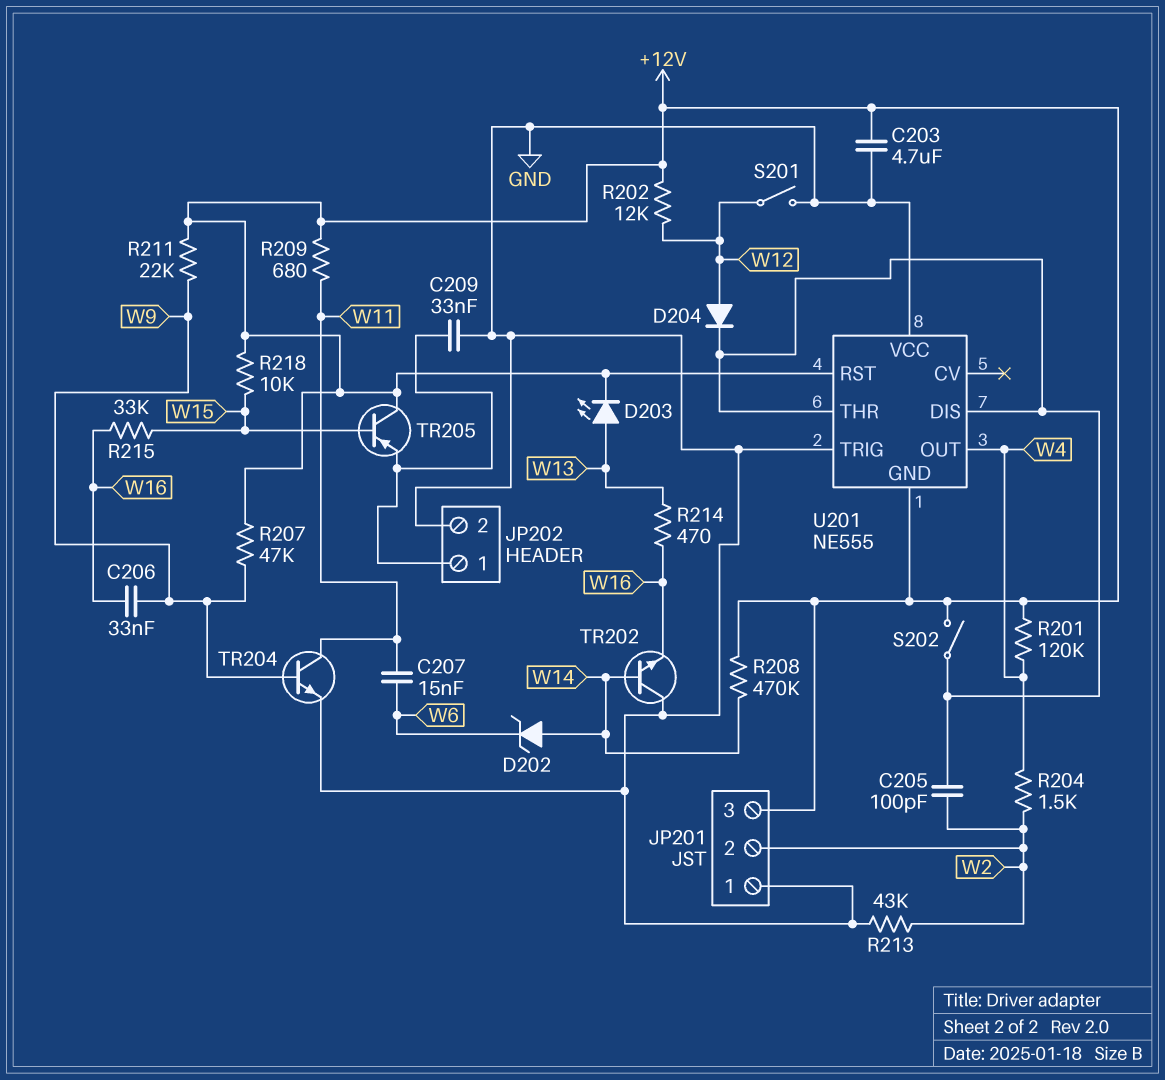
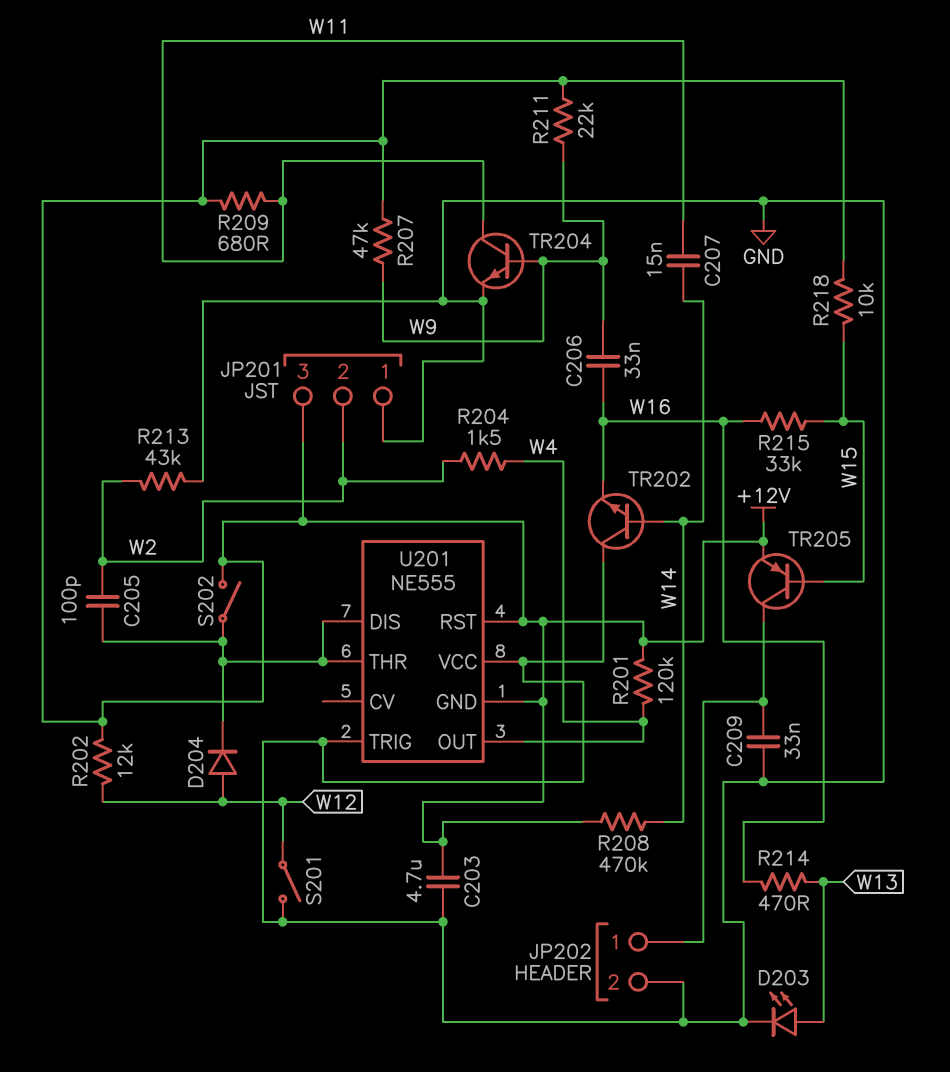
C207: 15nF (W6, W11) -> 15nF (W11, W14)
D202: zener (A W14, K W6) -> none
D203: LED (A W13, K +12V) -> LED (A W13, K GND)
TR205: PNP (B W15, C +12V, E JP202/1) -> PNP (B W15, C JP202/1, E +12V)

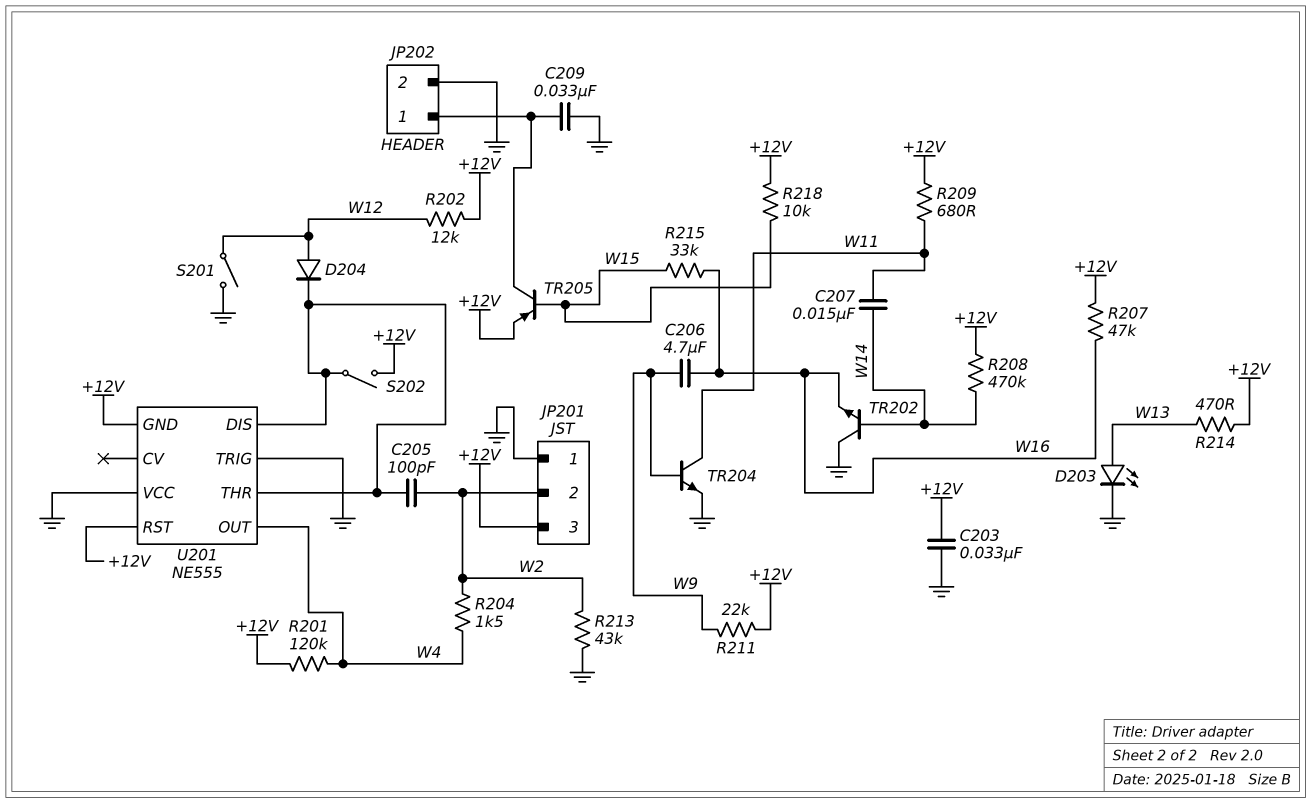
C203: 4.7uF (+12V, GND) -> 33nF (+12V, GND)
C206: 33nF (W9, W16) -> 4.7uF (W9, W16)
R207: 47k (+12V, W9) -> 47k (+12V, W16)
R214: 470 (W13, W16) -> 470 (+12V, W13)

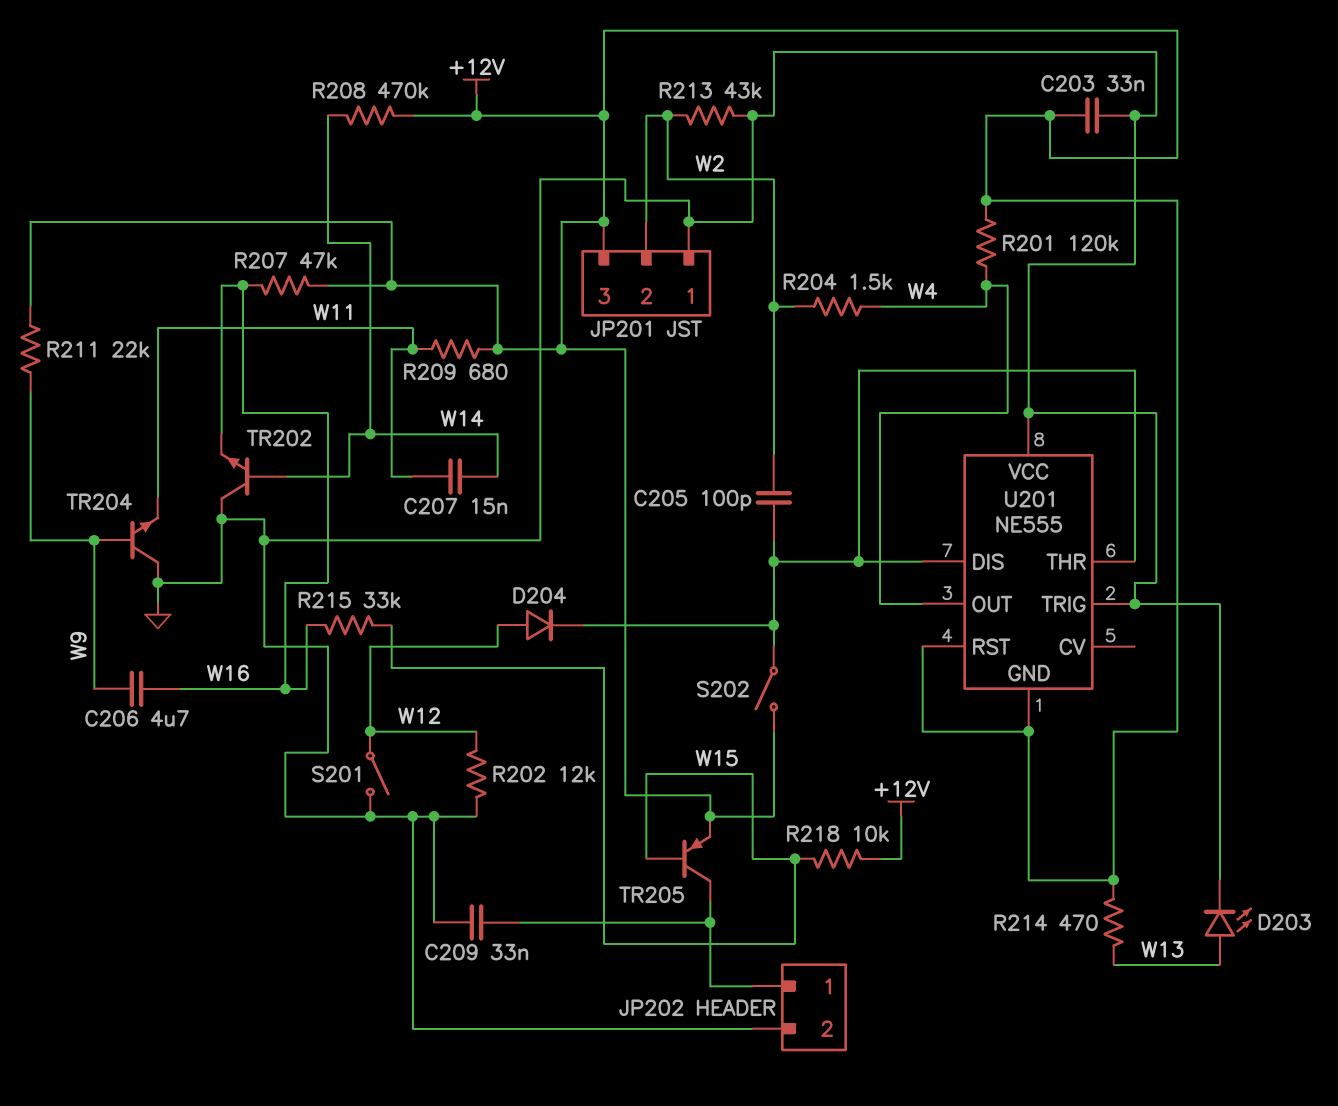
R202: 12k (+12V, W12) -> 12k (GND, W12)
TR204: NPN (B W9, C W11, E GND) -> NPN (B W9, C GND, E W11)

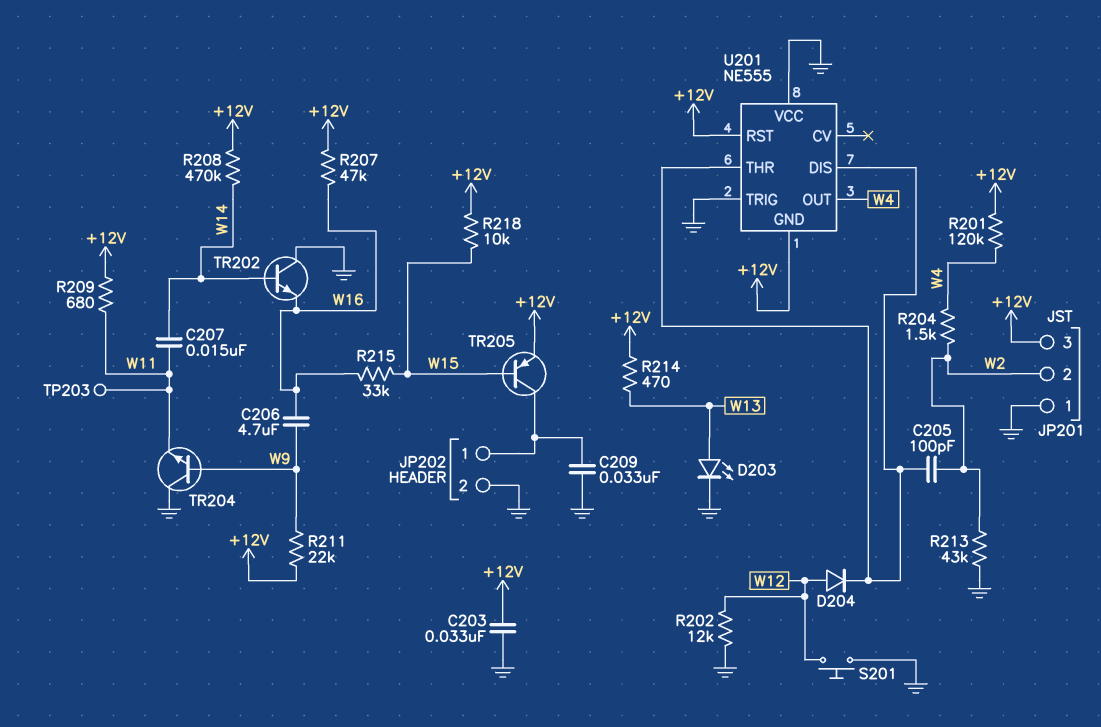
S201: switch (GND, W12) -> button (GND, W12)
S202: switch (+12V, U201/DIS) -> none
TP203: none -> test point (W11)

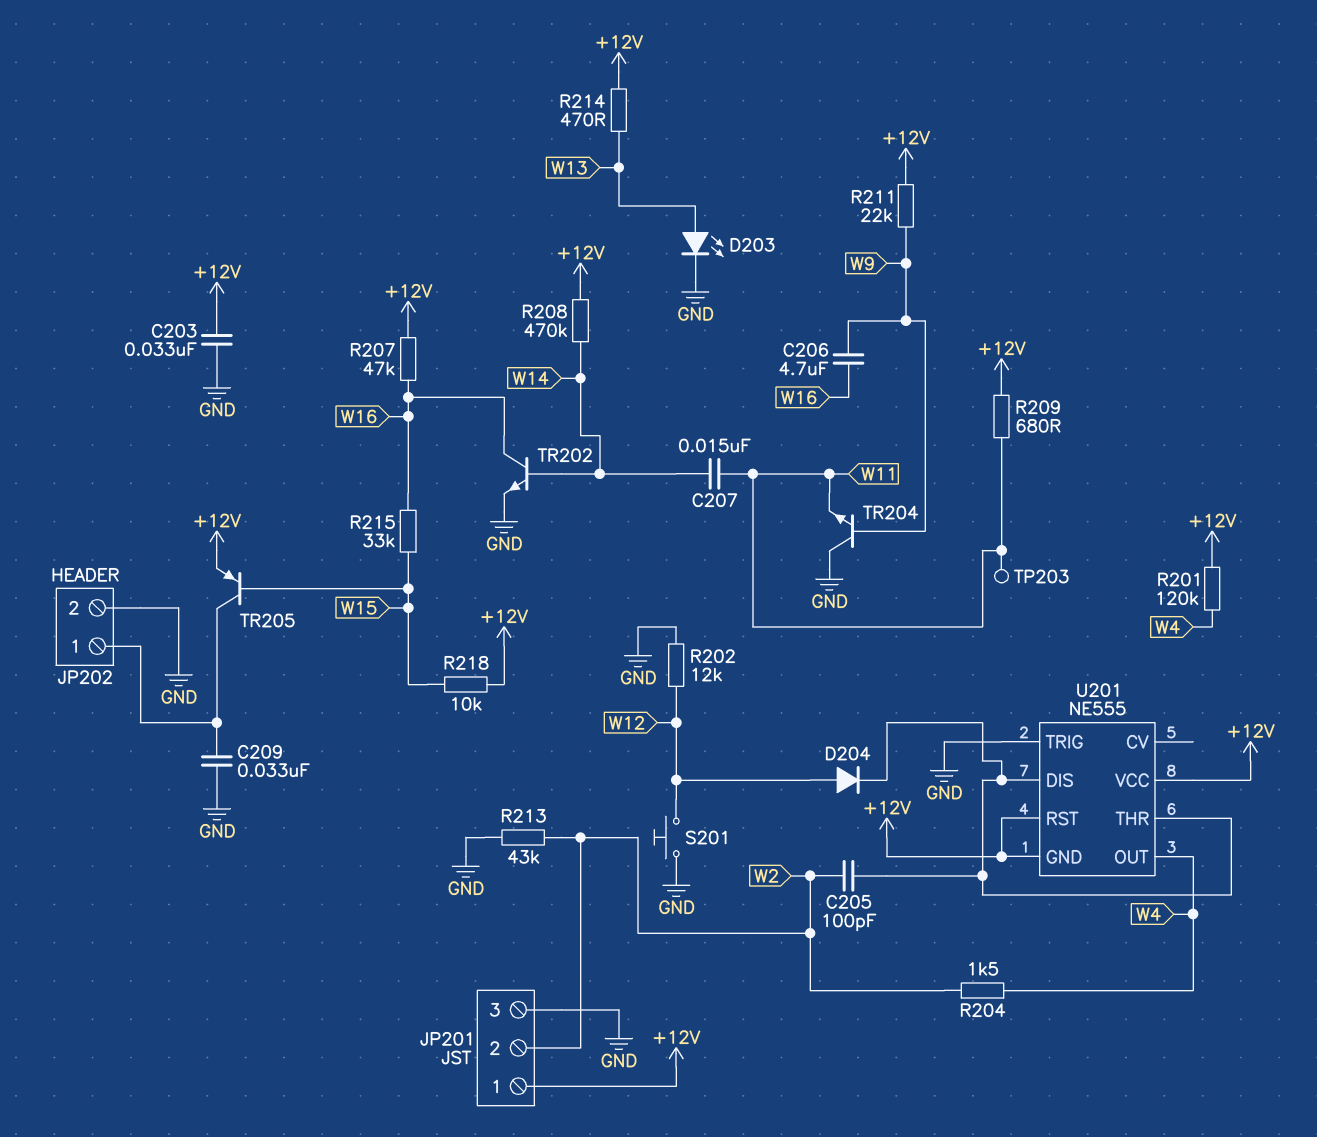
JP201 pin 1: GND -> +12V
JP201 pin 3: +12V -> GND
TR202: NPN (B W14, C GND, E W16) -> NPN (B W14, C W16, E GND)
U201 pin VCC: GND -> +12V

